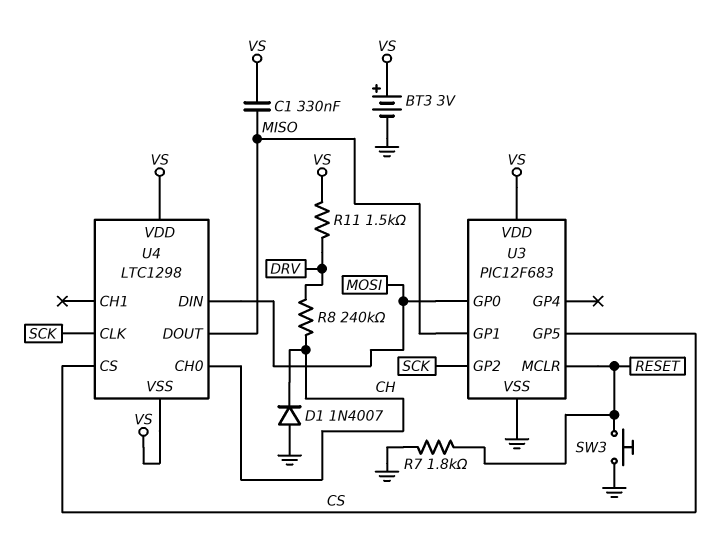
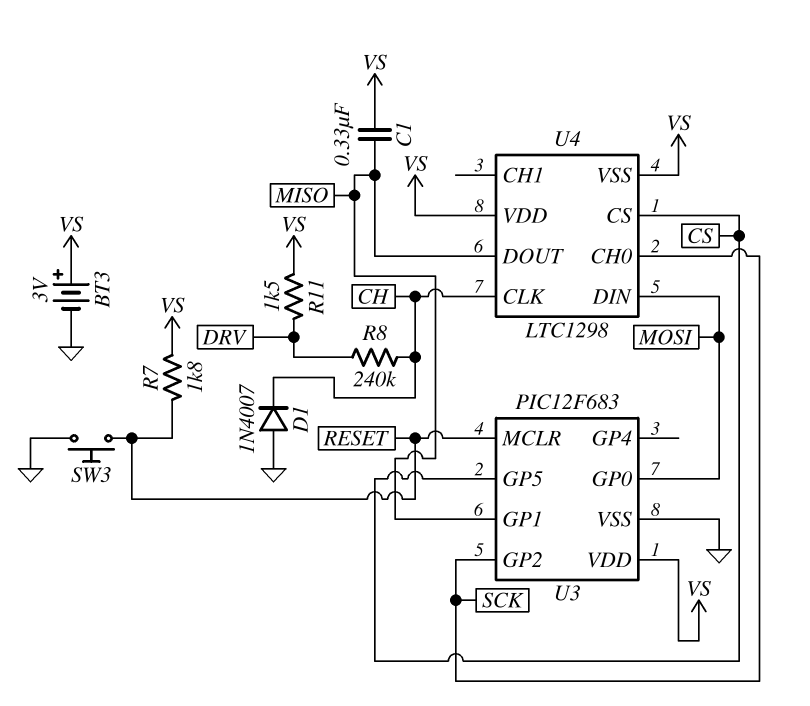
R7: 1.8k (GND, RESET) -> 1.8k (RESET, VS)
U4 pin CH0: CH -> SCK
U4 pin CLK: SCK -> CH

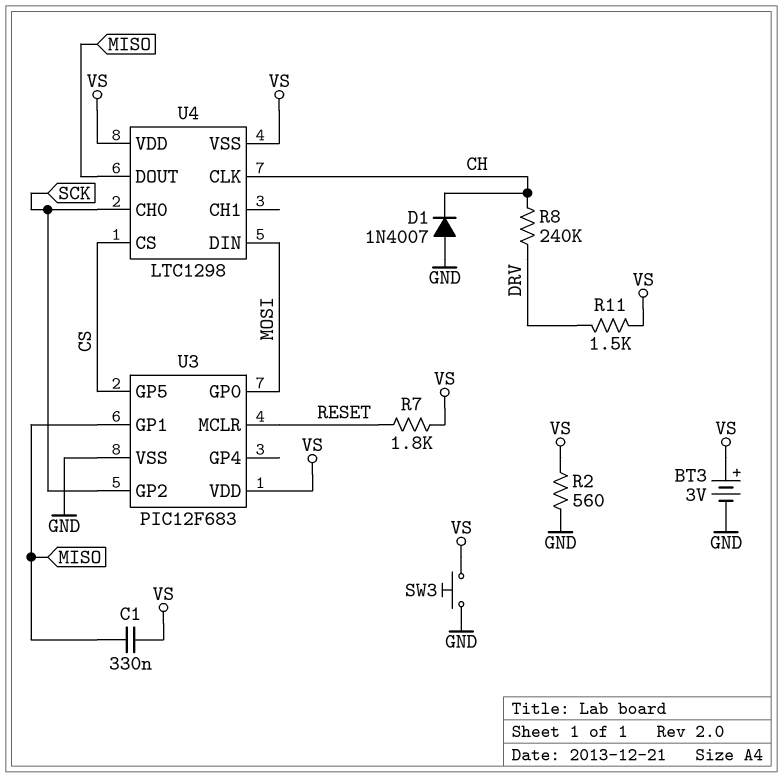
R2: none -> 560 (GND, VS)
SW3: button (GND, RESET) -> button (GND, VS)

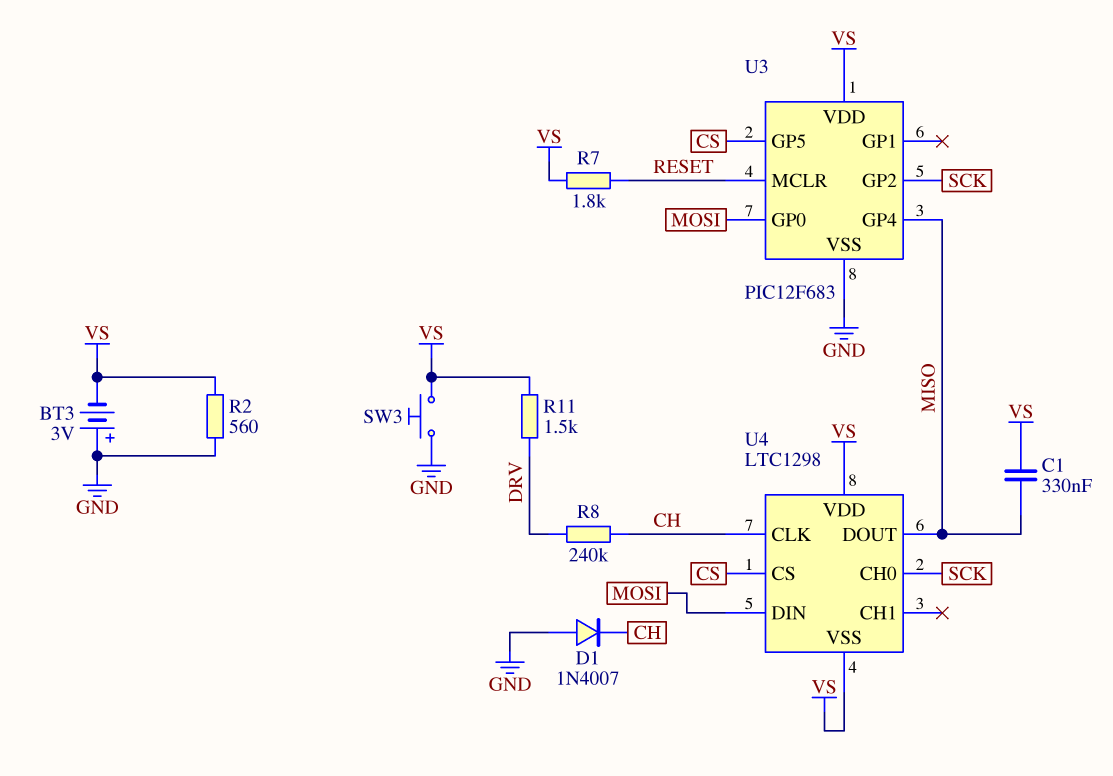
BT3: 3V (plus VS, minus GND) -> 3V (plus GND, minus VS)
U3 pin GP1: MISO -> none
U3 pin GP4: none -> MISO

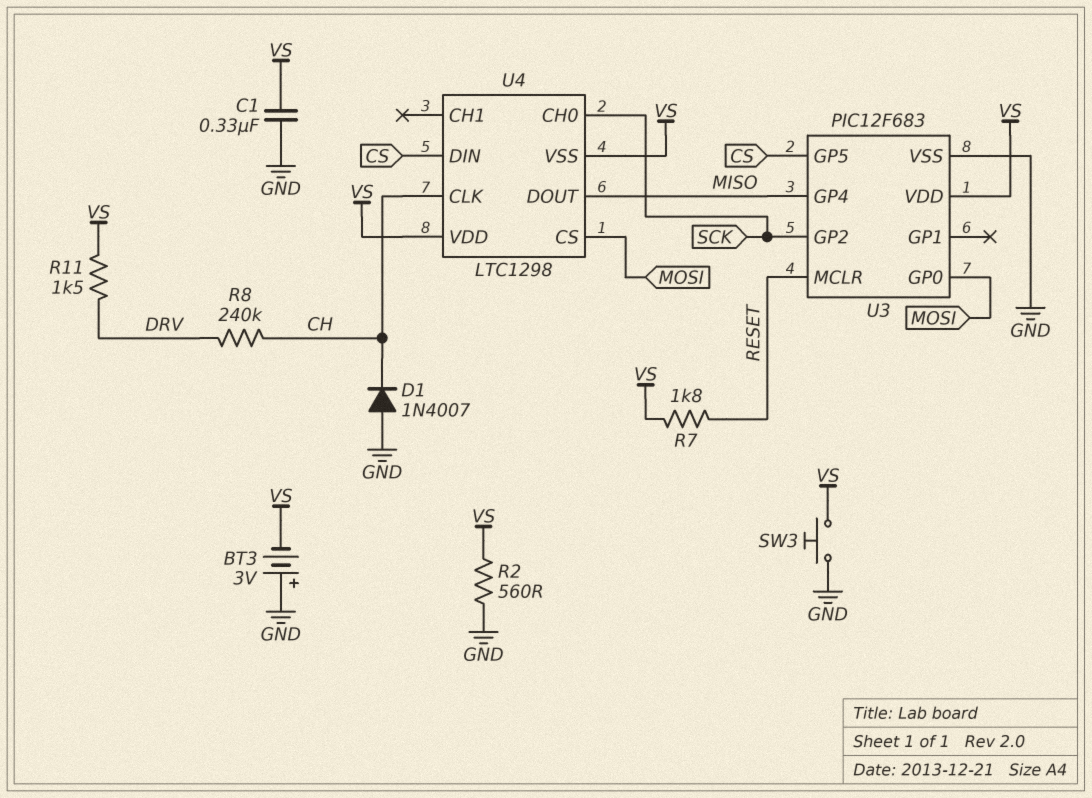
C1: 330nF (MISO, VS) -> 330nF (GND, VS)
U4 pin CS: CS -> MOSI
U4 pin DIN: MOSI -> CS

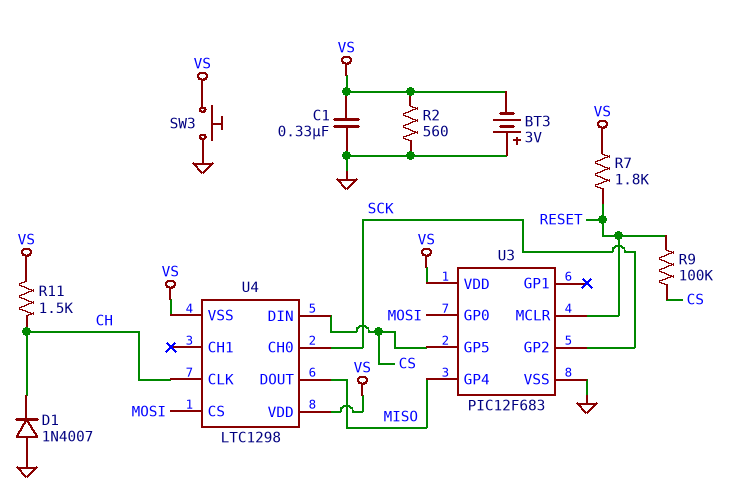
R8: 240k (CH, DRV) -> none
R9: none -> 100k (CS, RESET)
R11: 1.5k (DRV, VS) -> 1.5k (CH, VS)

